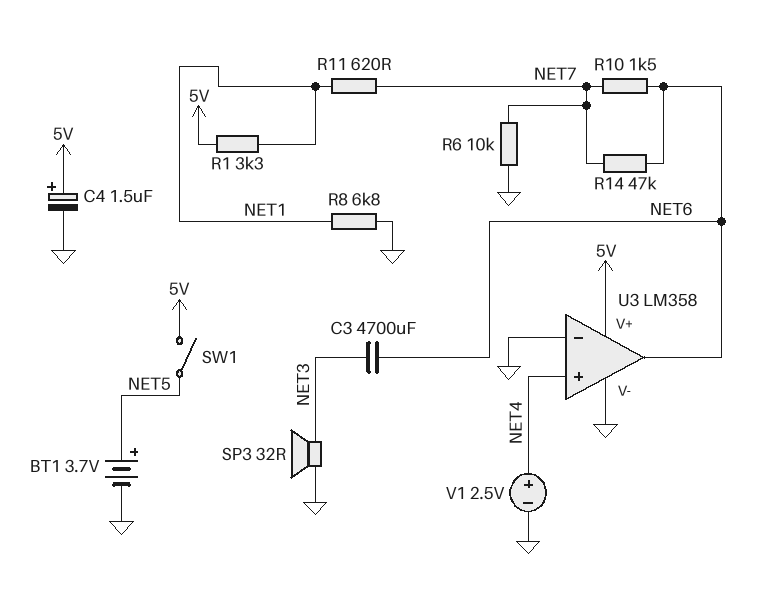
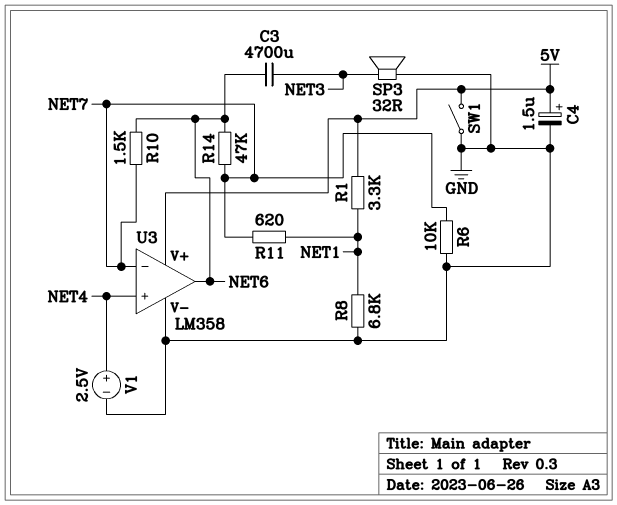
BT1: 3.7V (plus NET5, minus GND) -> none
SW1: switch (5V, NET5) -> switch (5V, GND)
U3 pin in-: GND -> NET7

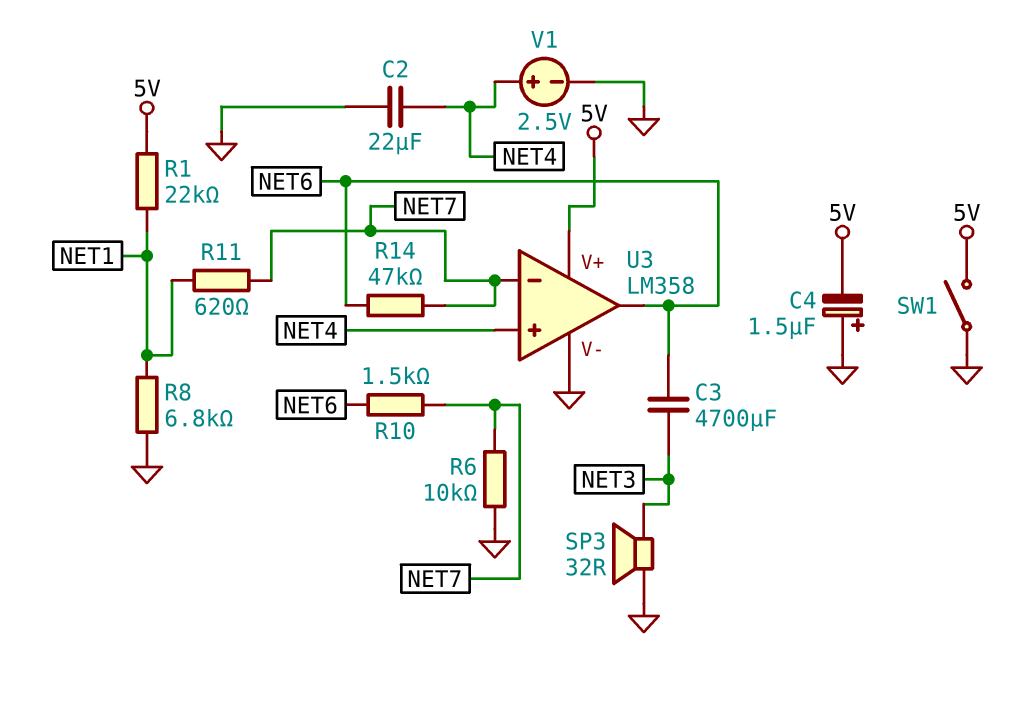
C2: none -> 22uF (GND, NET4)
C4: 1.5uF (plus 5V, minus GND) -> 1.5uF (plus GND, minus 5V)
R1: 3.3k (5V, NET1) -> 22k (5V, NET1)

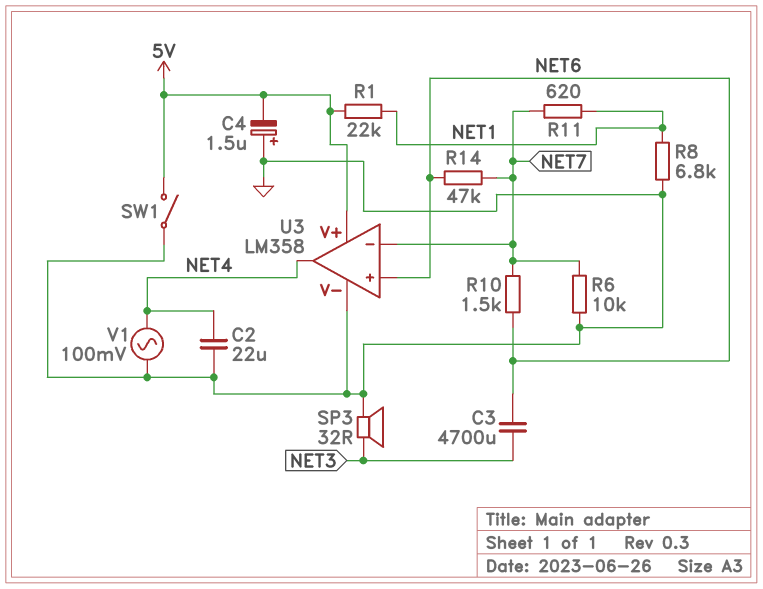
U3 pin in+: NET4 -> NET6
U3 pin out: NET6 -> NET4
V1: 2.5V (plus NET4, minus GND) -> AC 100mV (GND, NET4)

